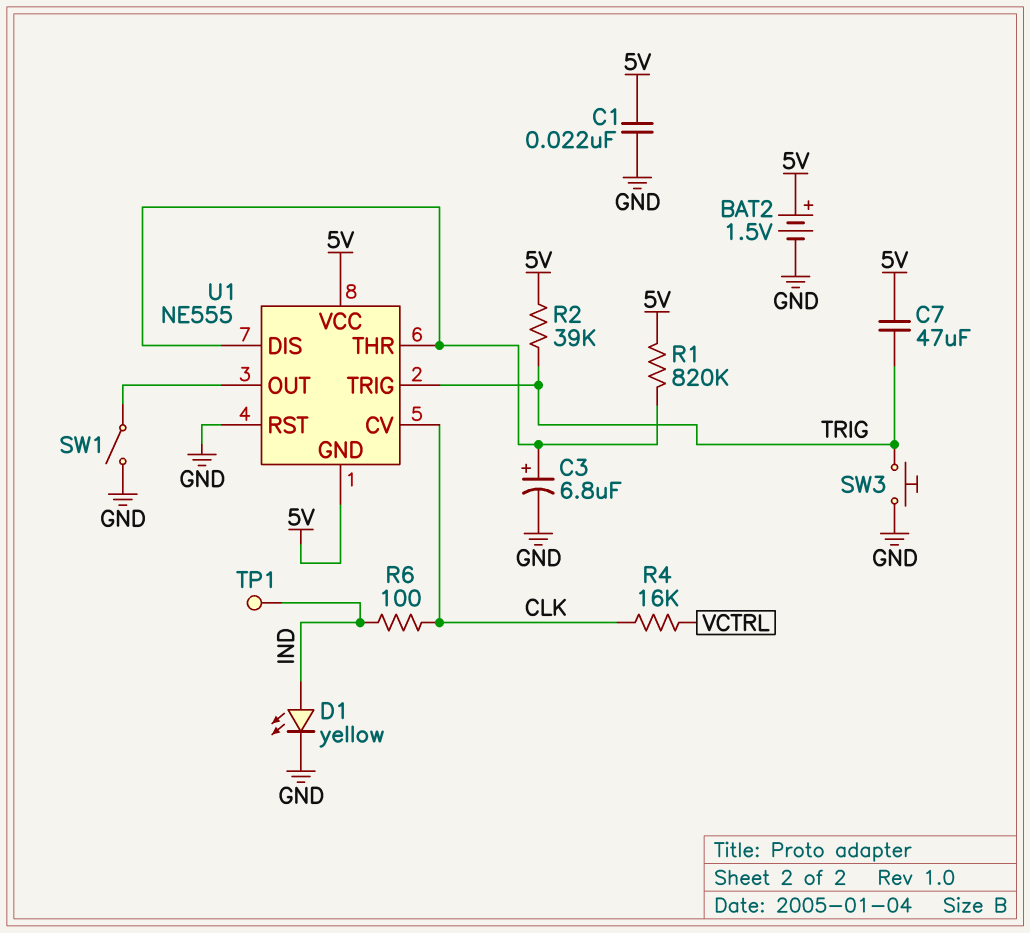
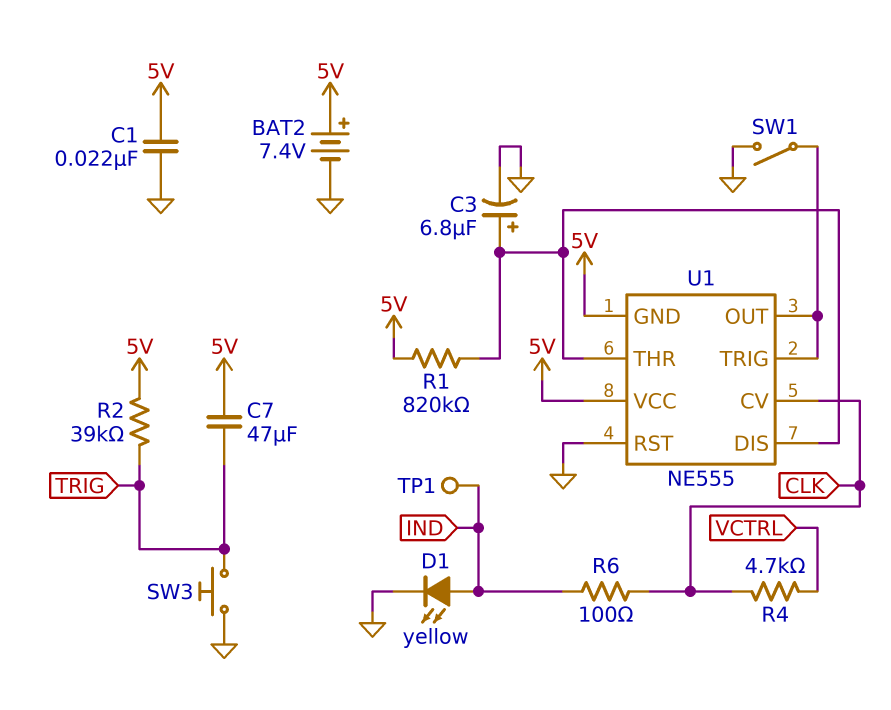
BAT2: 1.5V (plus 5V, minus GND) -> 7.4V (plus 5V, minus GND)
R4: 16k (CLK, VCTRL) -> 4.7k (CLK, VCTRL)
U1 pin TRIG: TRIG -> U1/OUT

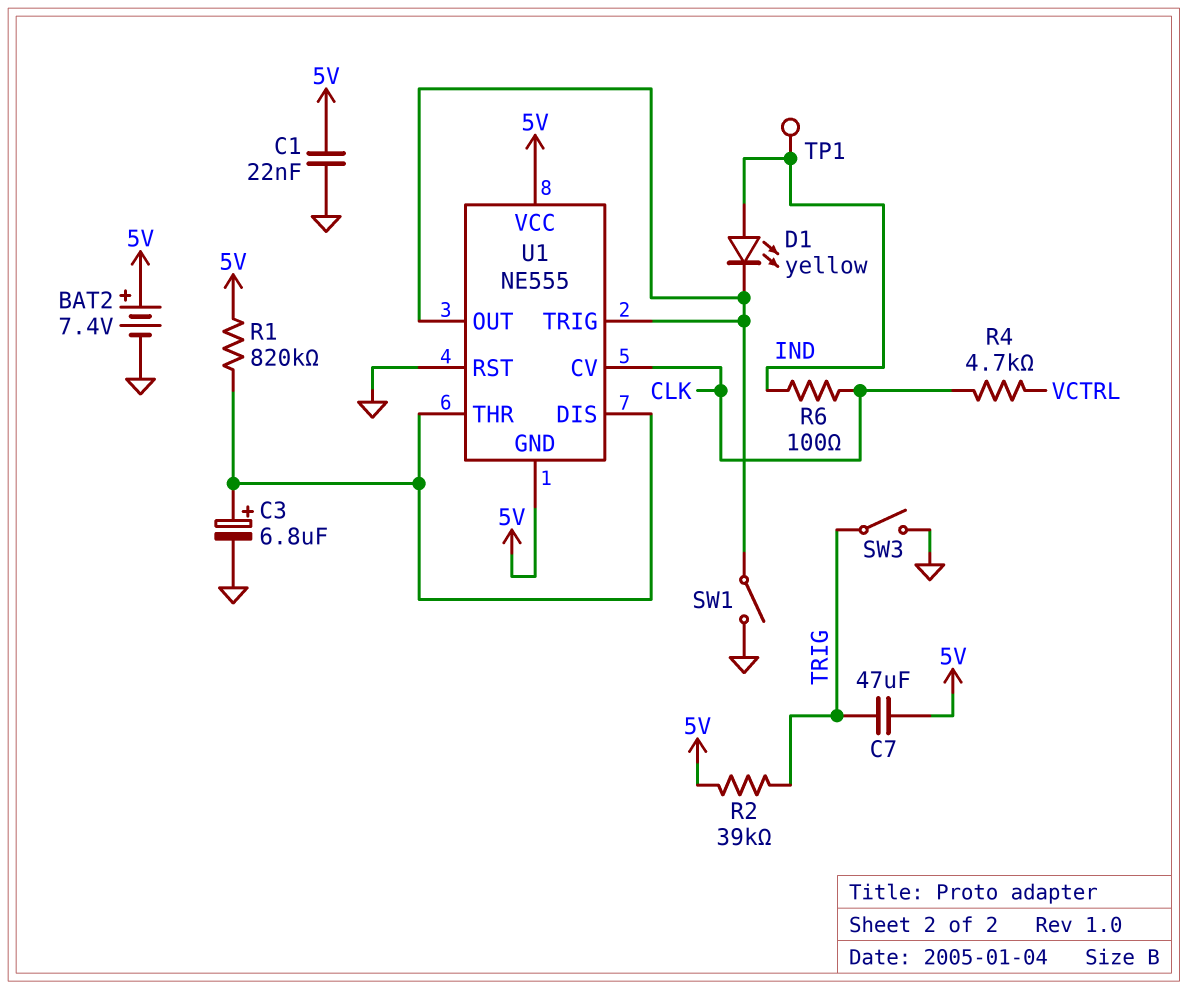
D1: LED yellow (A IND, K GND) -> LED yellow (A IND, K U1/OUT)
SW3: button (GND, TRIG) -> switch (GND, TRIG)

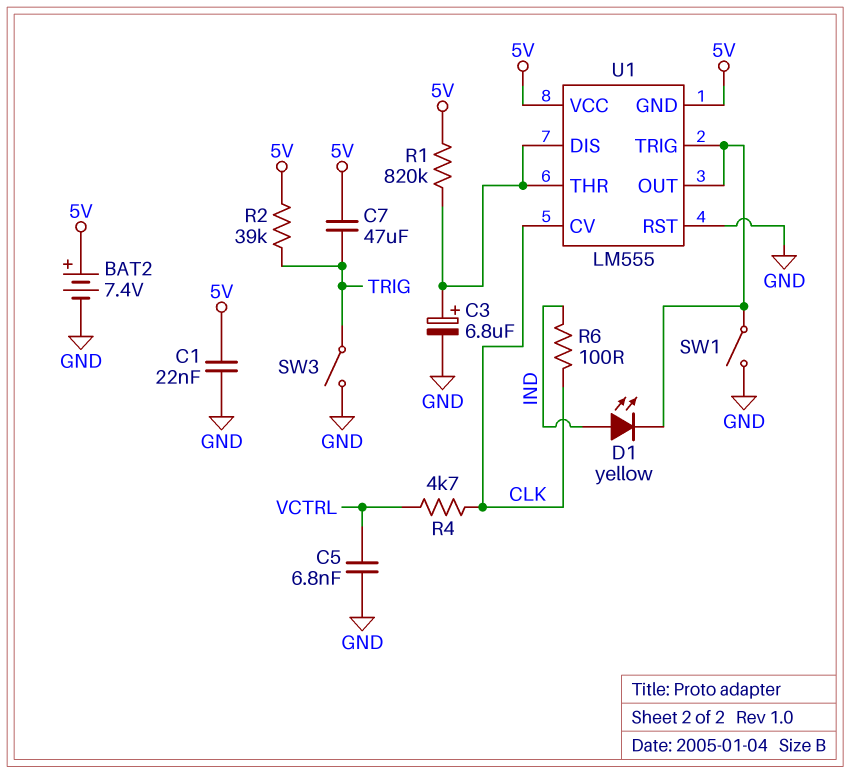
C5: none -> 6.8nF (GND, VCTRL)
TP1: test point (IND) -> none
U1: NE555 -> LM555

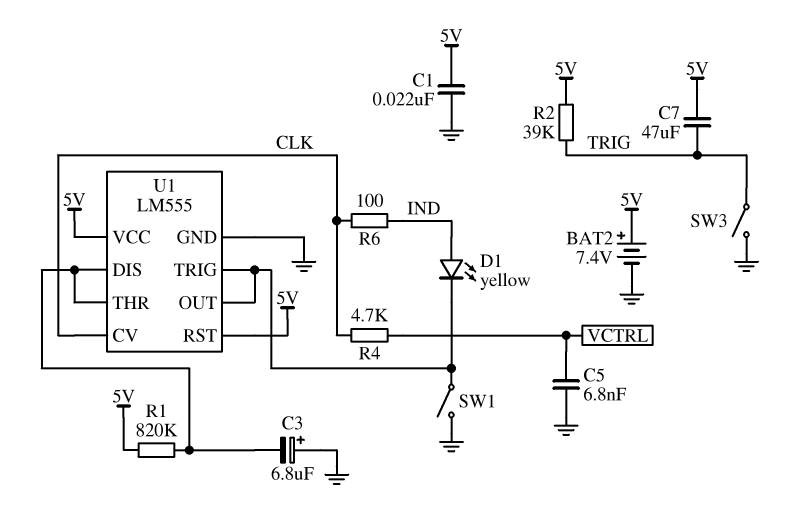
C3: 6.8uF (plus U1/DIS, minus GND) -> 6.8uF (plus GND, minus U1/DIS)
U1 pin GND: 5V -> GND
U1 pin RST: GND -> 5V

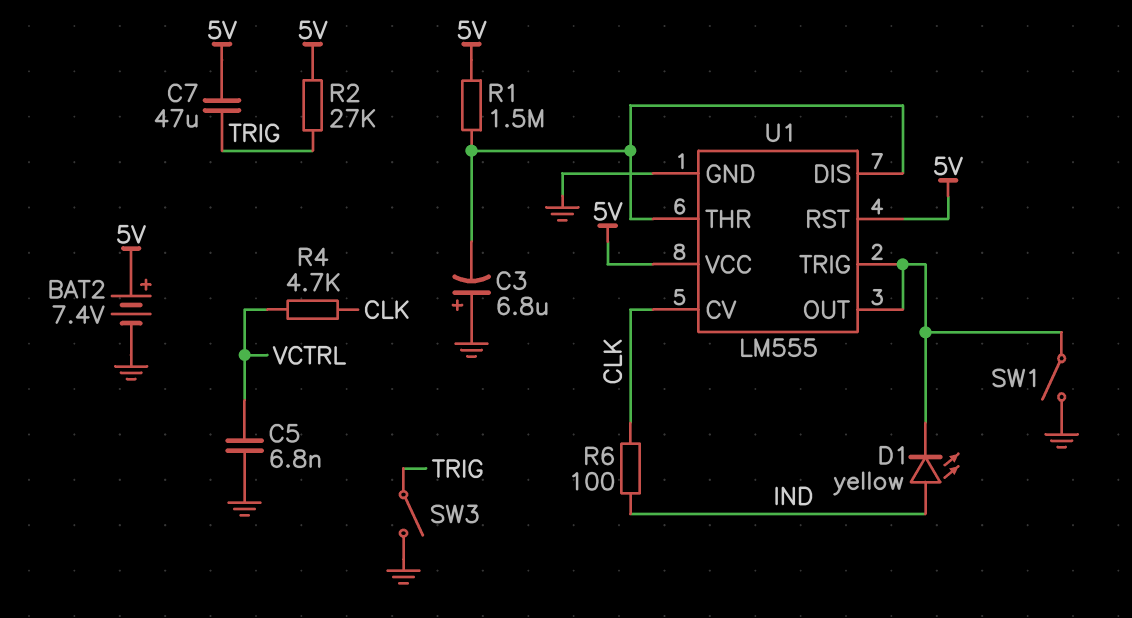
C1: 22nF (5V, GND) -> none
R1: 820k (5V, U1/DIS) -> 1.5M (5V, U1/DIS)
R2: 39k (5V, TRIG) -> 27k (5V, TRIG)

